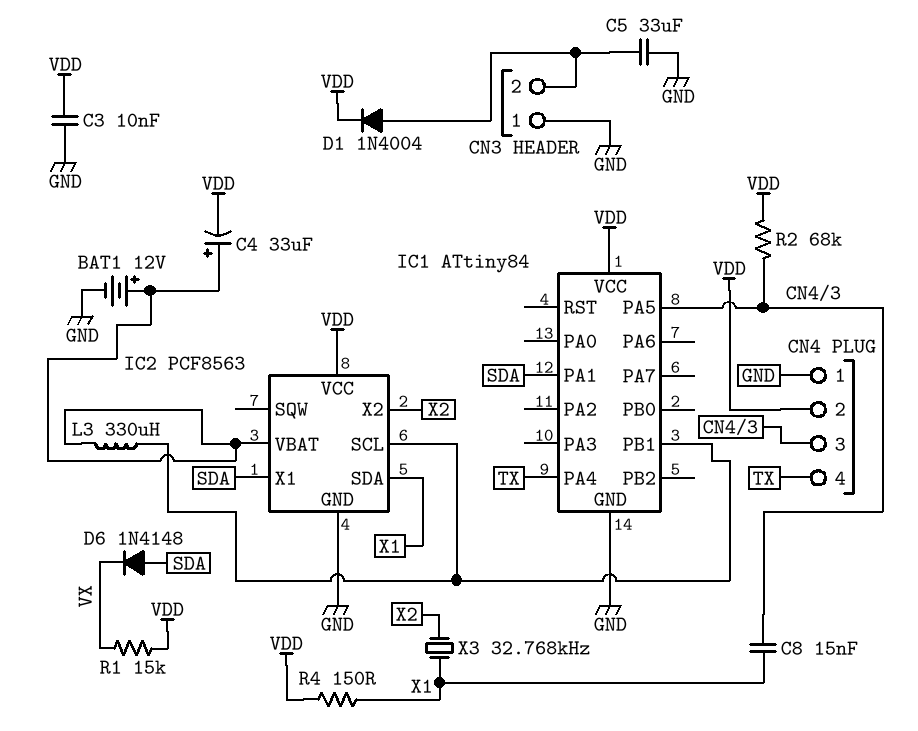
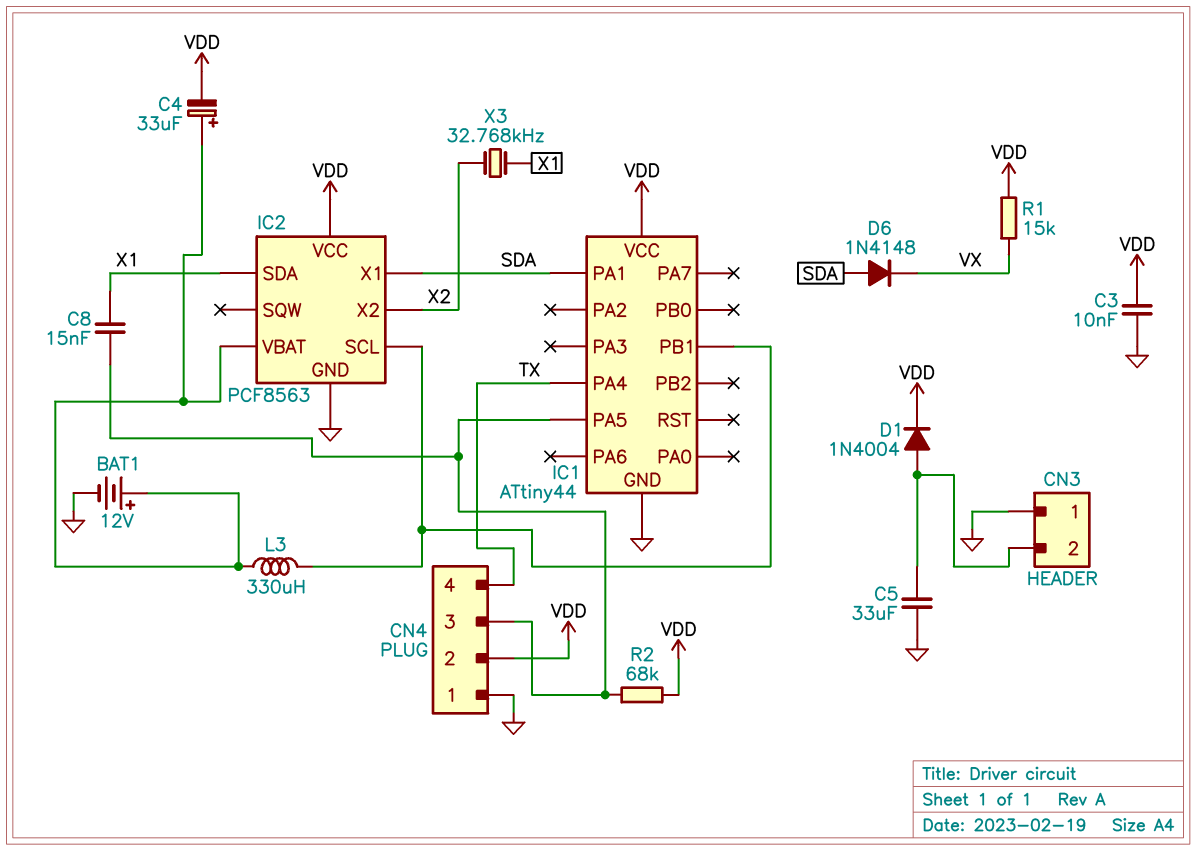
IC1: ATtiny84 -> ATtiny44
R4: 150 (VDD, X1) -> none

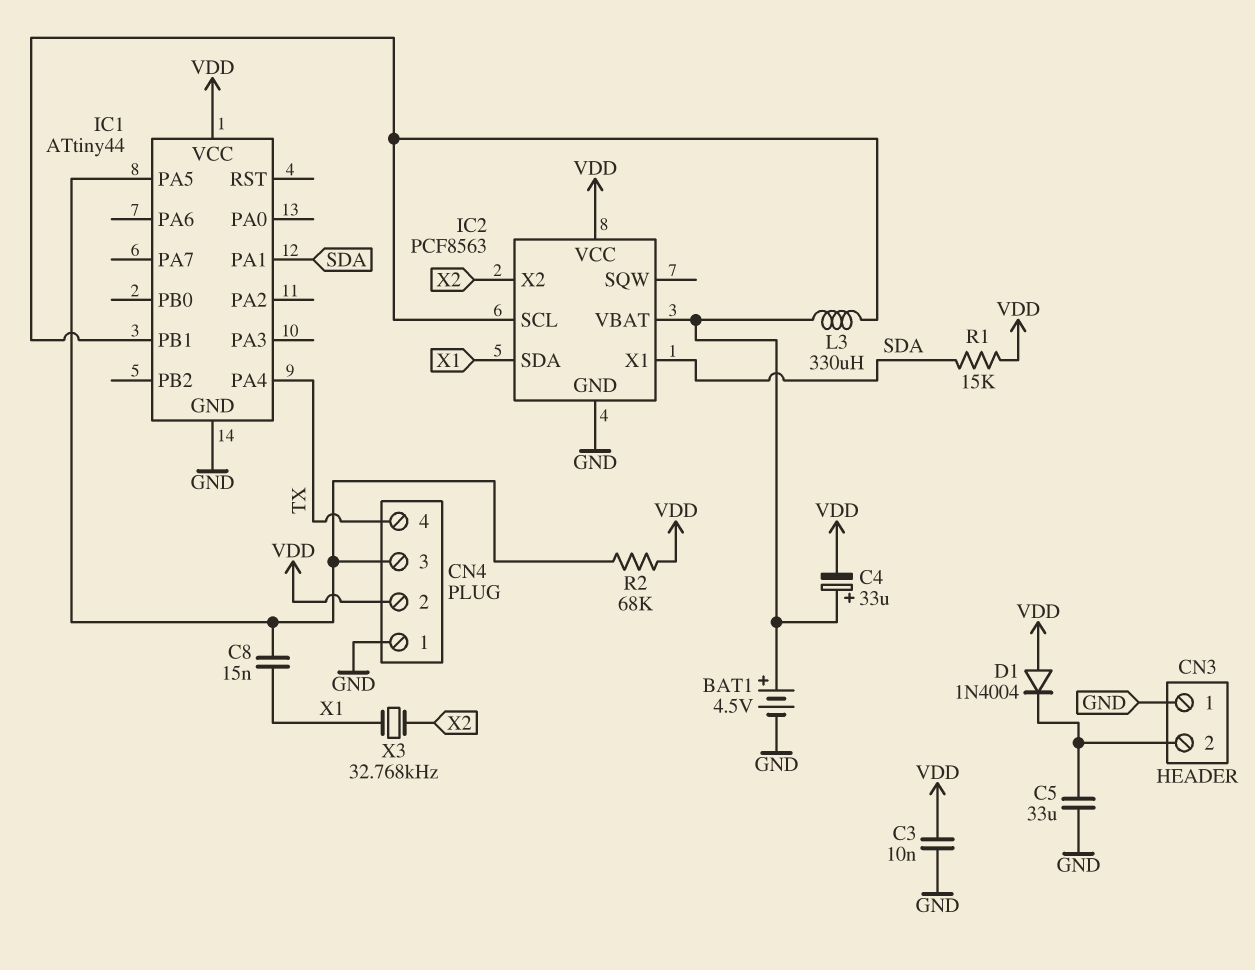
BAT1: 12V (plus IC2/VBAT, minus GND) -> 4.5V (plus IC2/VBAT, minus GND)
D1: diode 1N4004 (A CN3/2, K VDD) -> diode 1N4004 (A VDD, K CN3/2)
D6: diode 1N4148 (A SDA, K VX) -> none
R1: 15k (VDD, VX) -> 15k (SDA, VDD)

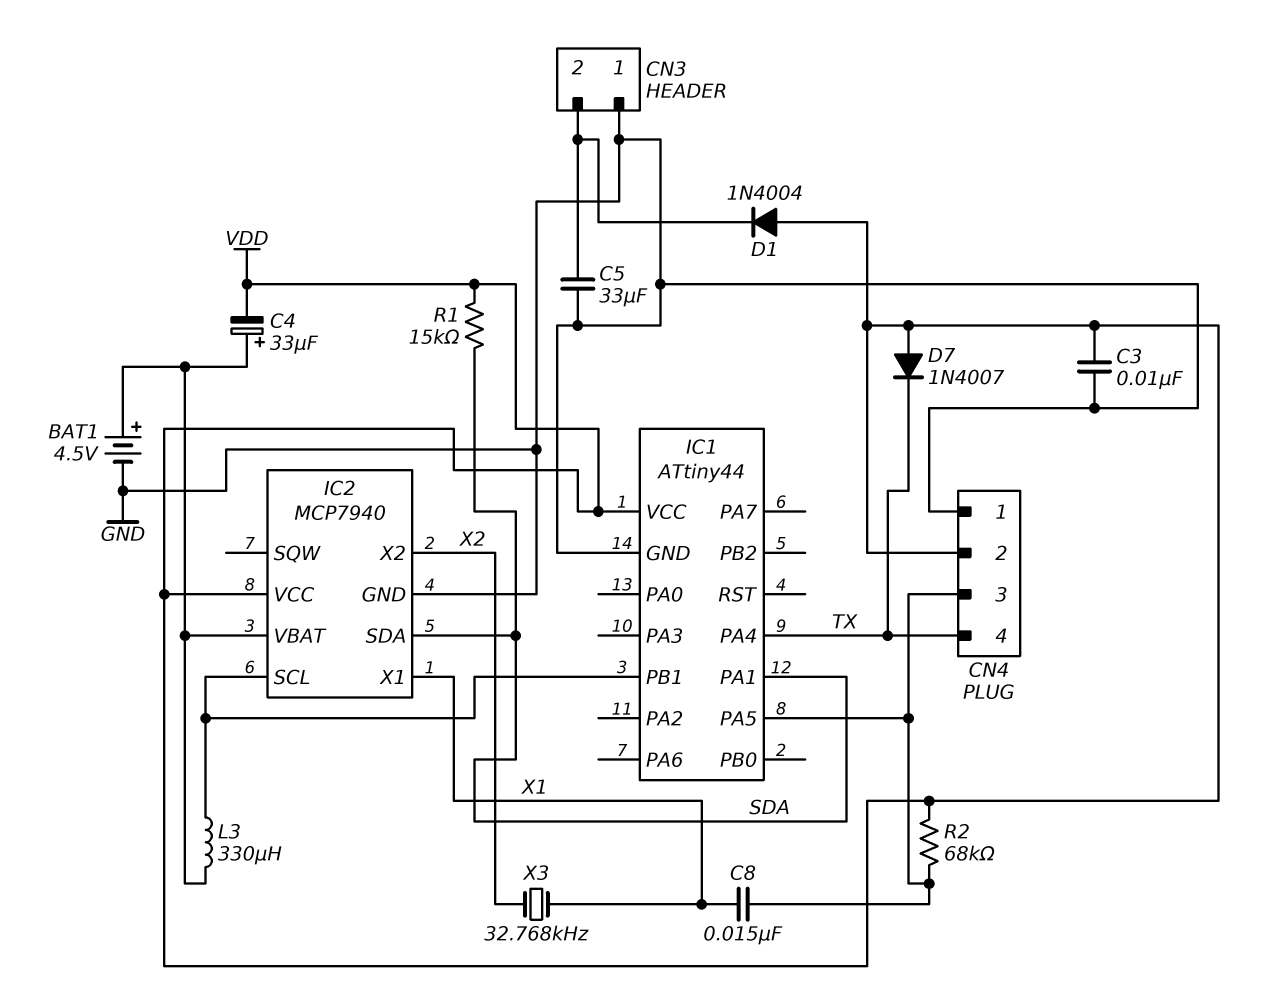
D7: none -> diode 1N4007 (A VDD, K TX)
IC2: PCF8563 -> MCP7940
IC2 pin SDA: X1 -> SDA
IC2 pin X1: SDA -> X1

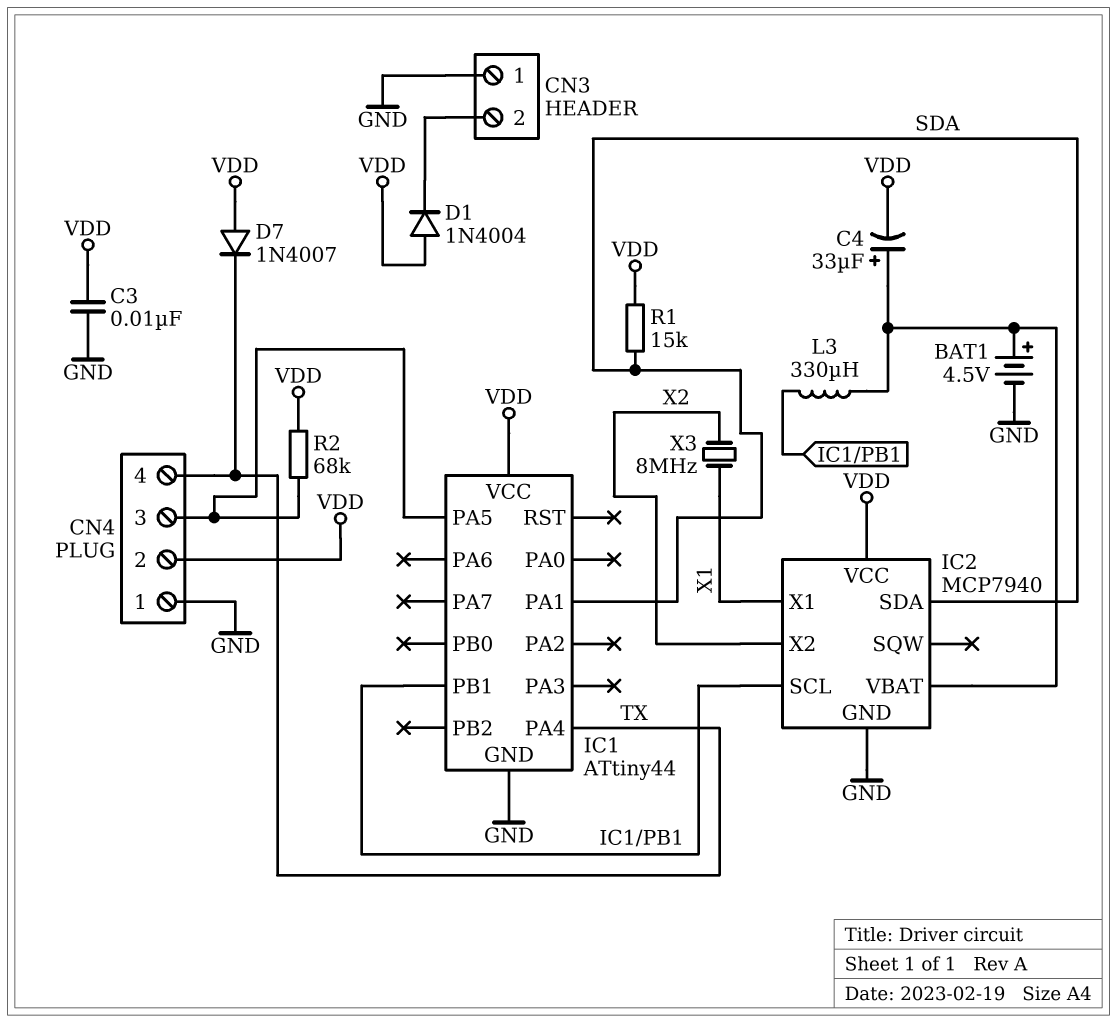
C5: 33uF (CN3/2, GND) -> none
C8: 15nF (CN4/3, X1) -> none
X3: 32.768kHz (X1, X2) -> 8MHz (X1, X2)

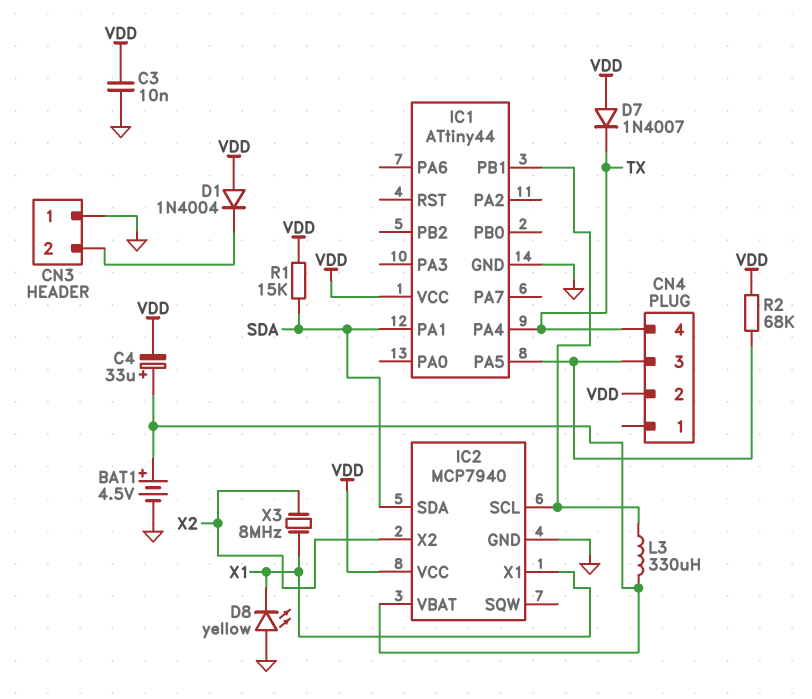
CN4 pin 1: GND -> none
D8: none -> LED yellow (A GND, K X1)

